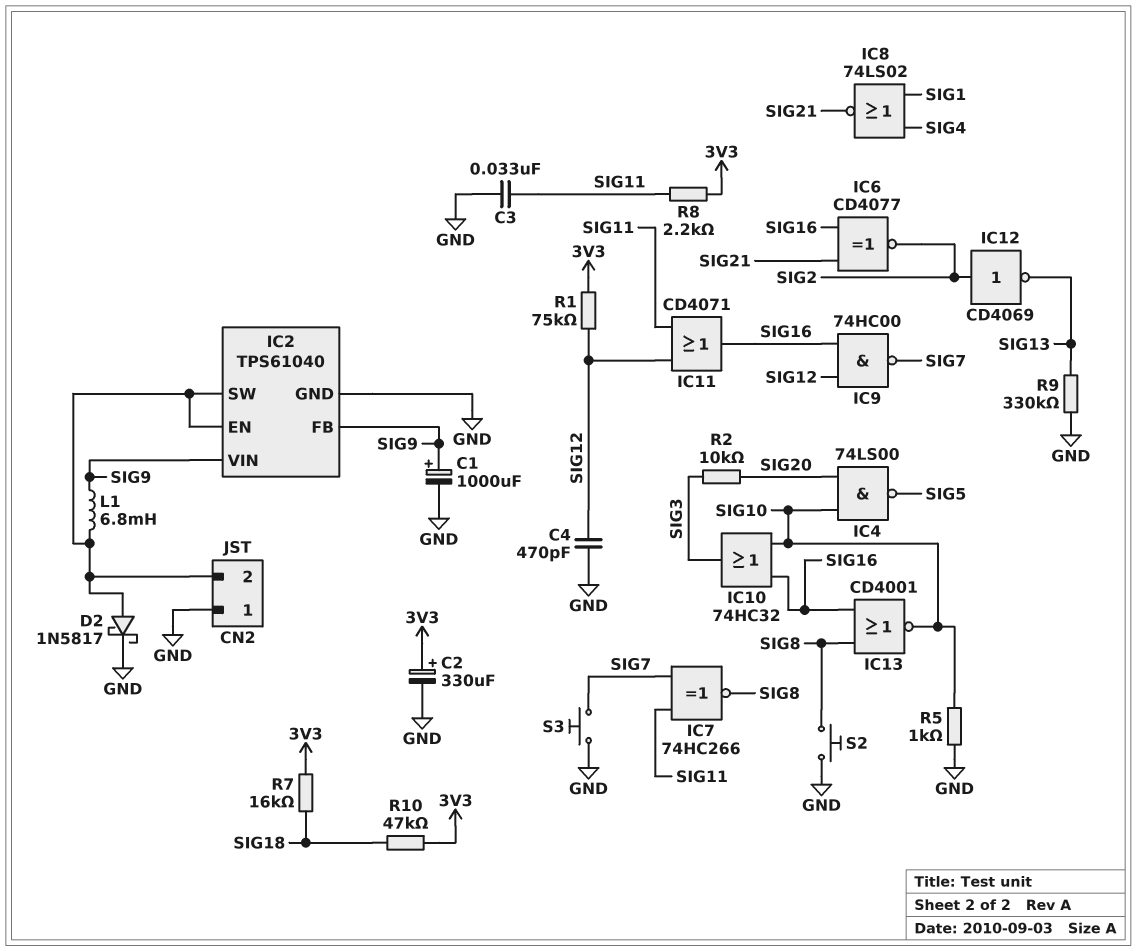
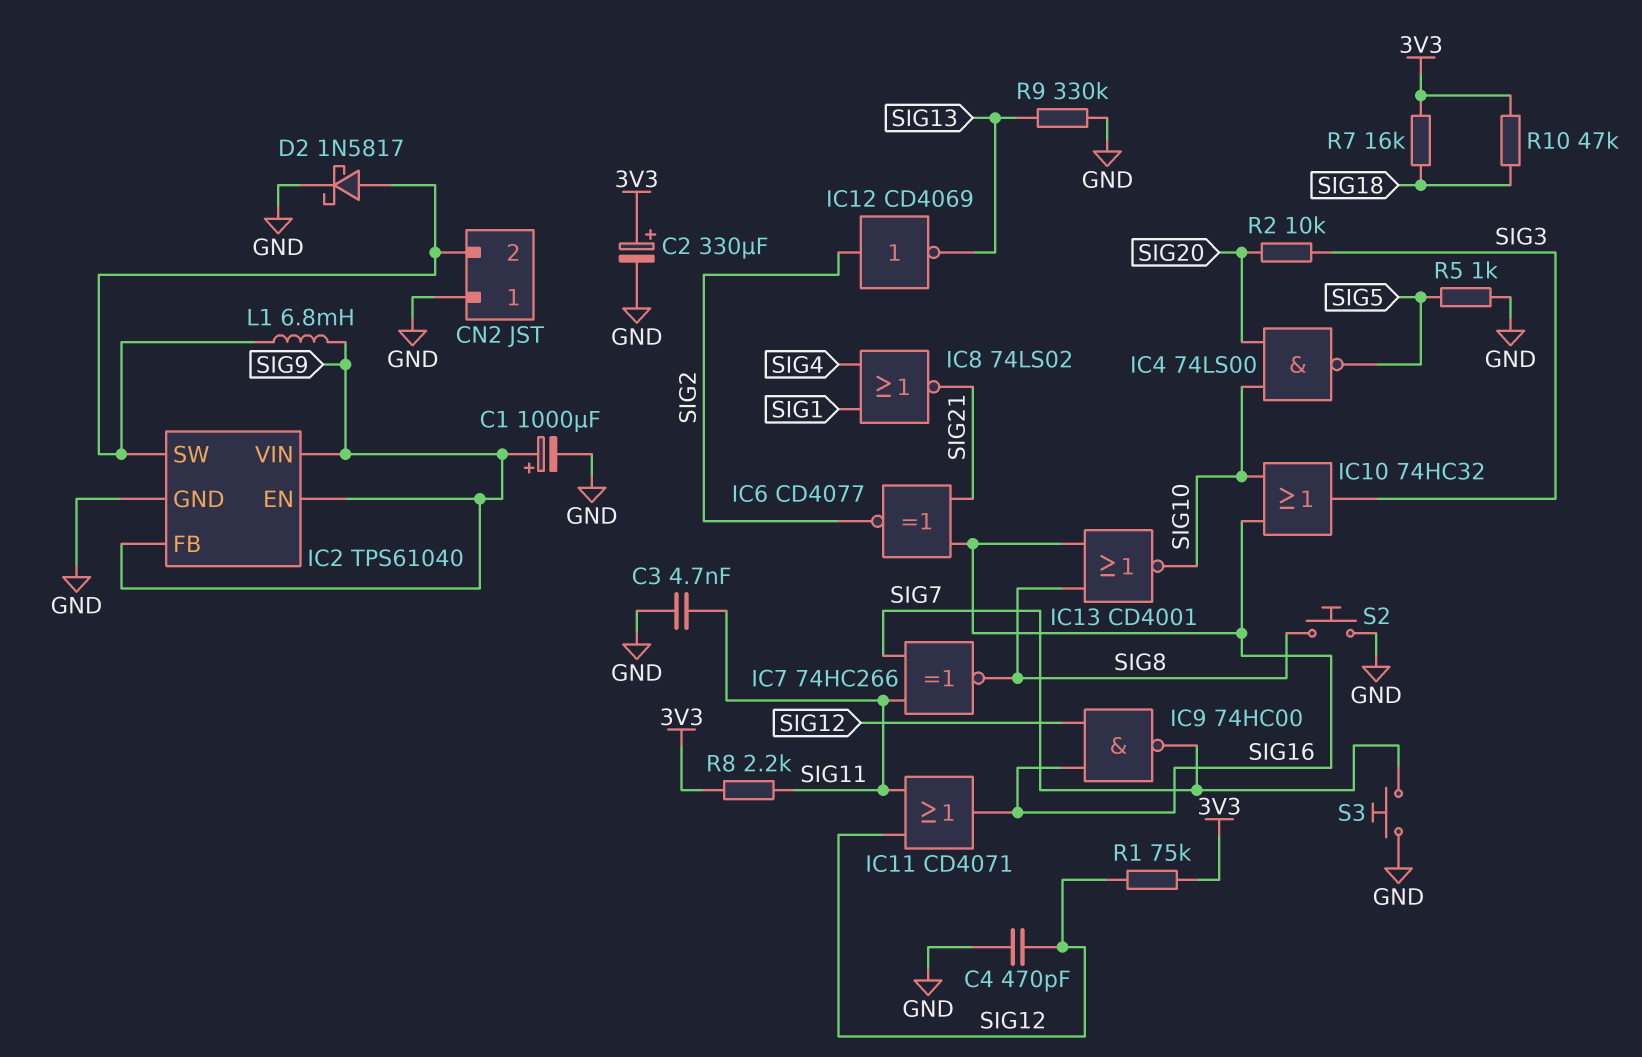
C3: 33nF (GND, SIG11) -> 4.7nF (GND, SIG11)
IC2 pin EN: CN2/2 -> SIG9
R5: 1k (GND, SIG10) -> 1k (GND, SIG5)

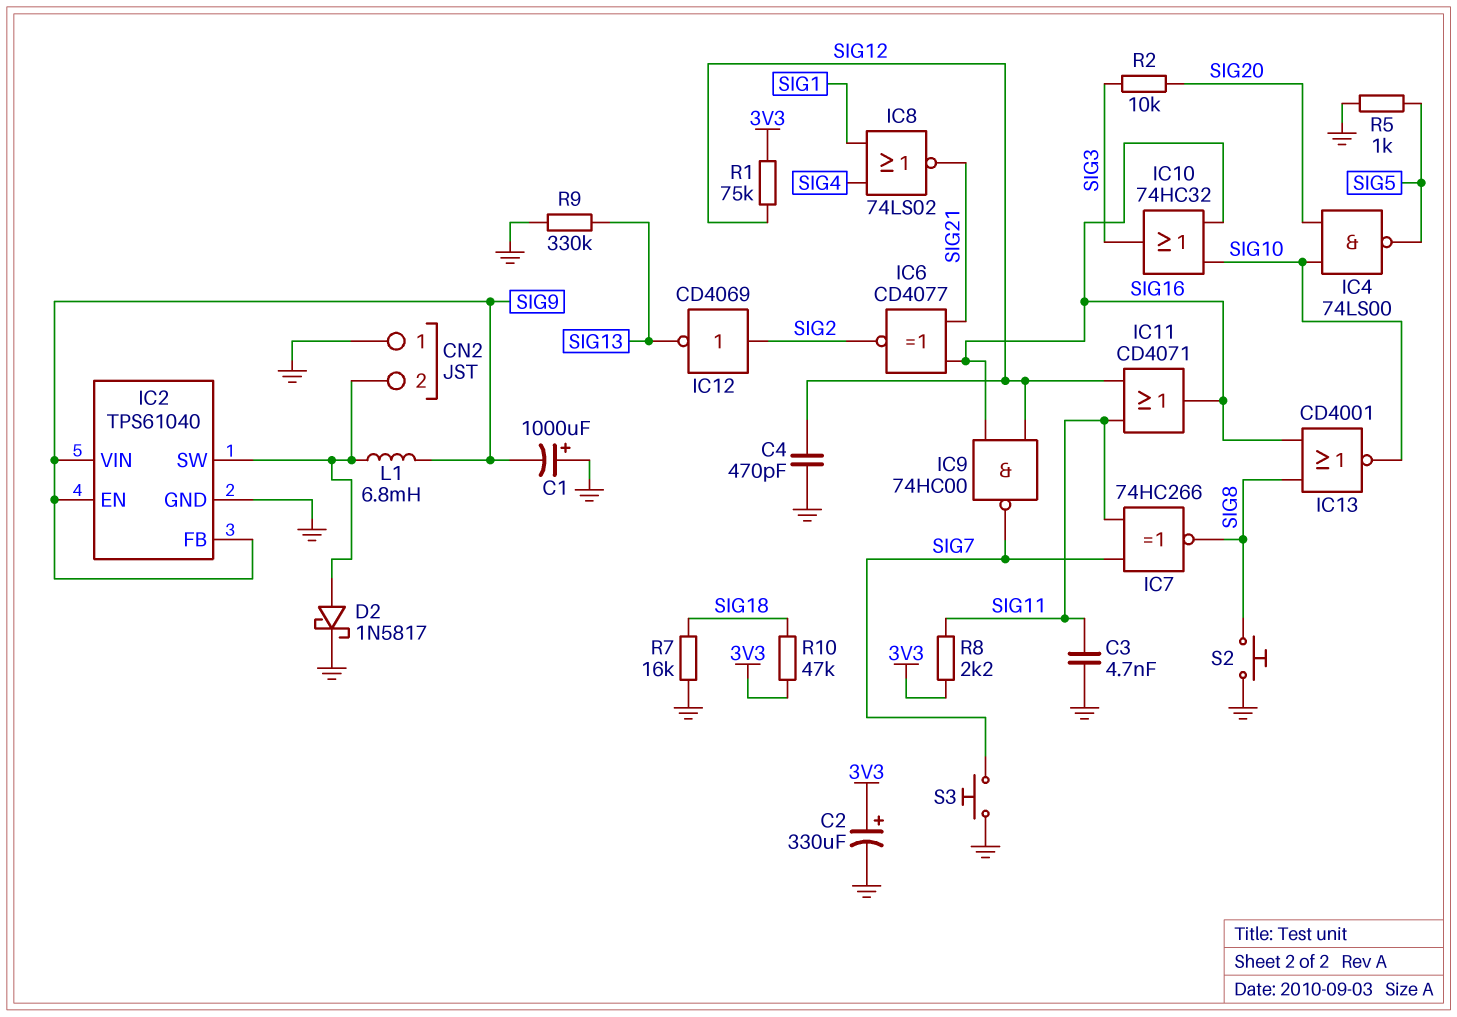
C1: 1000uF (plus SIG9, minus GND) -> 1000uF (plus GND, minus SIG9)
R7: 16k (3V3, SIG18) -> 16k (GND, SIG18)

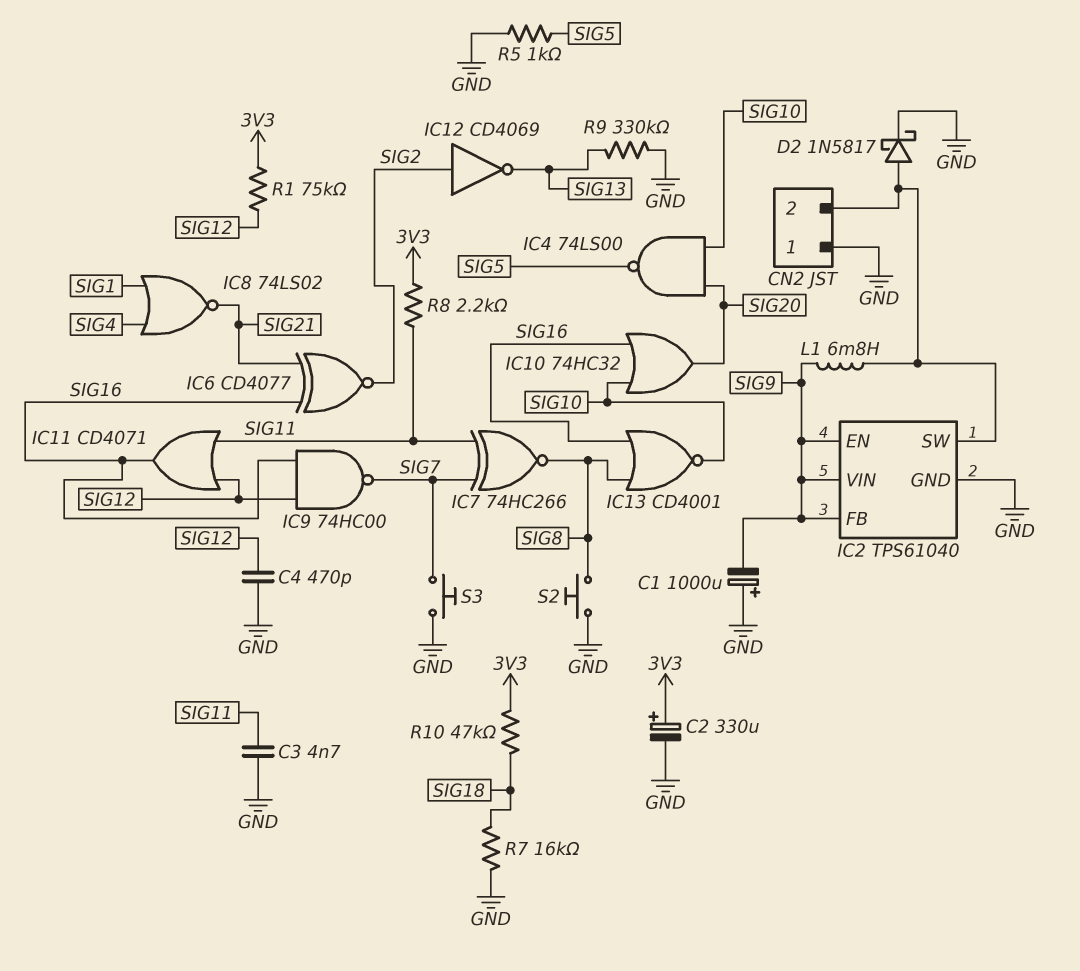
IC10: OR 74HC32 (in SIG10, in SIG16, out SIG3) -> OR 74HC32 (in SIG10, in SIG16, out SIG20)
R2: 10k (SIG3, SIG20) -> none

